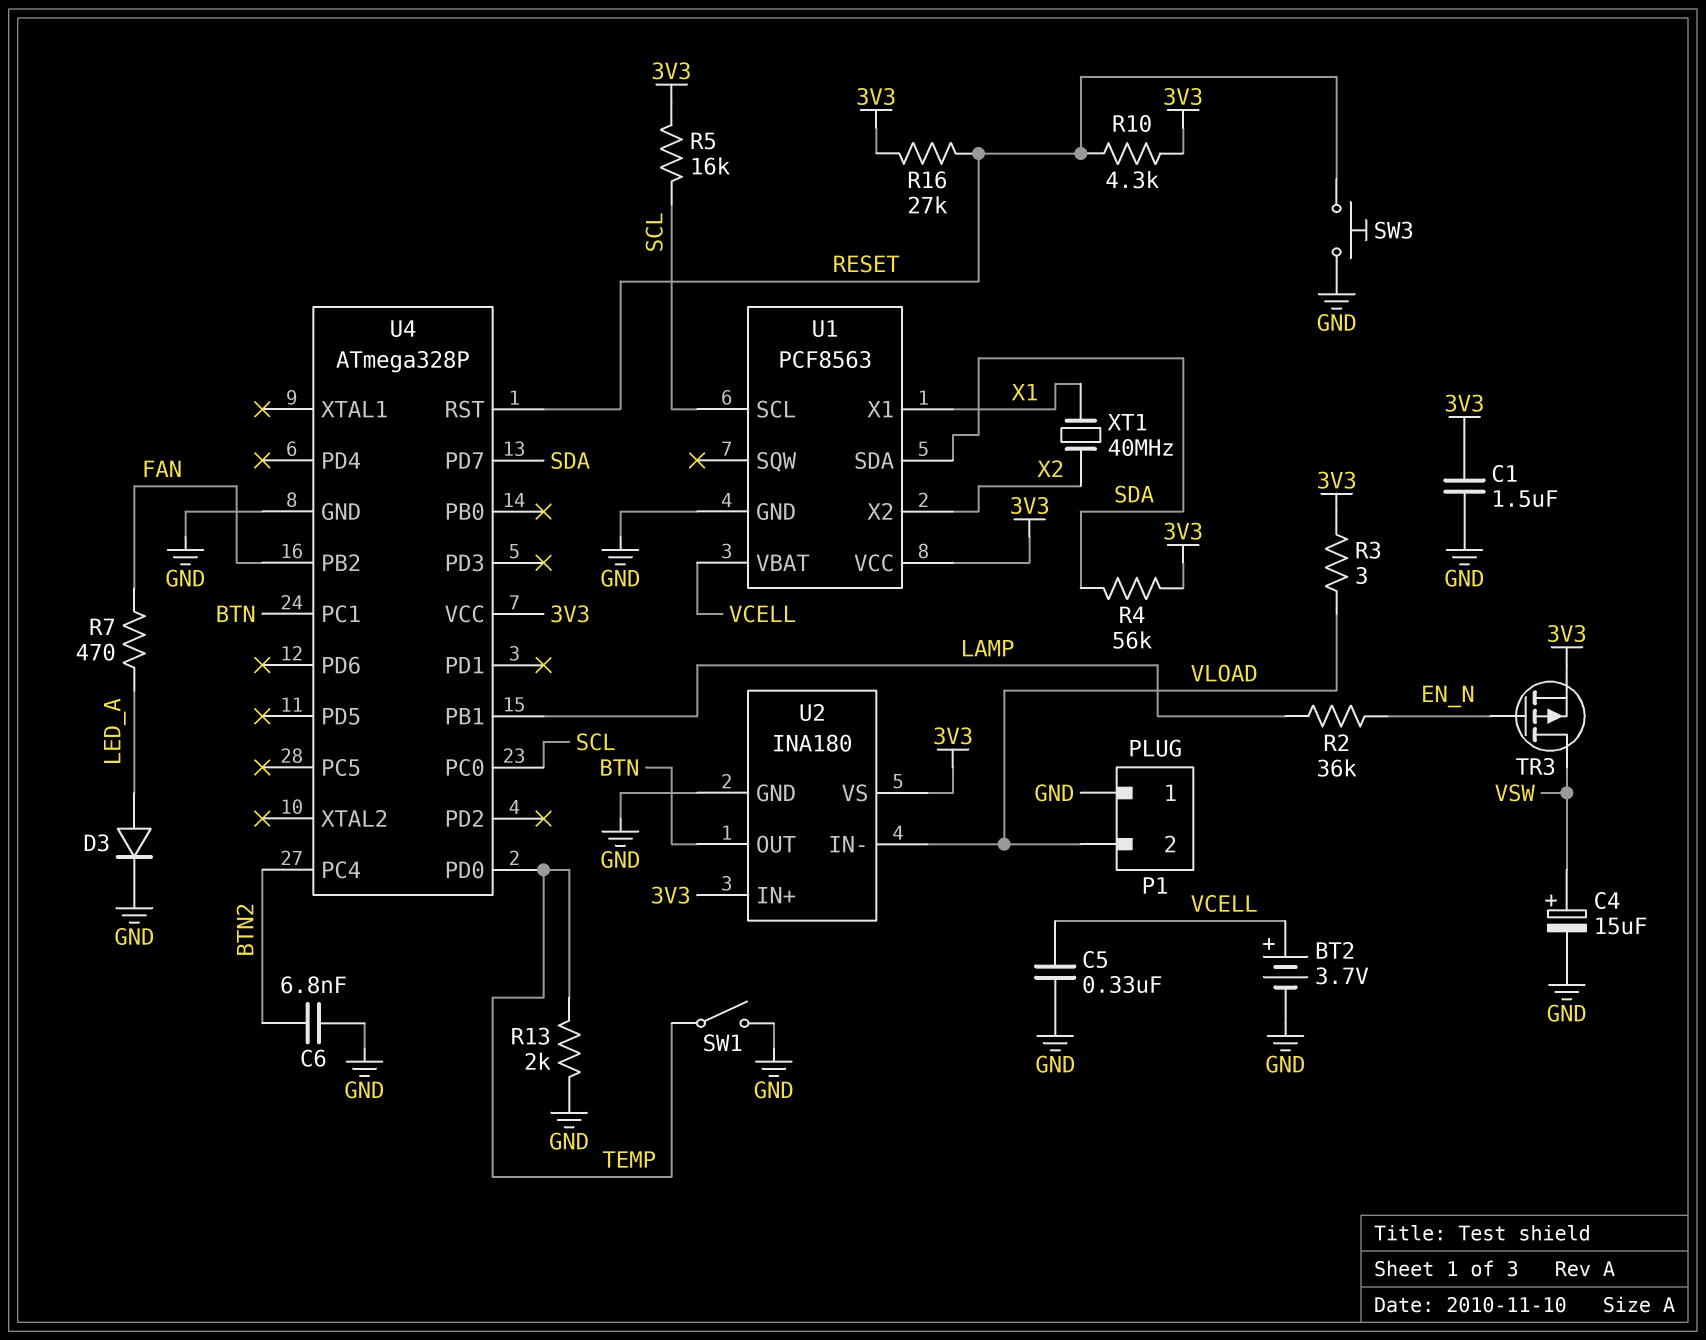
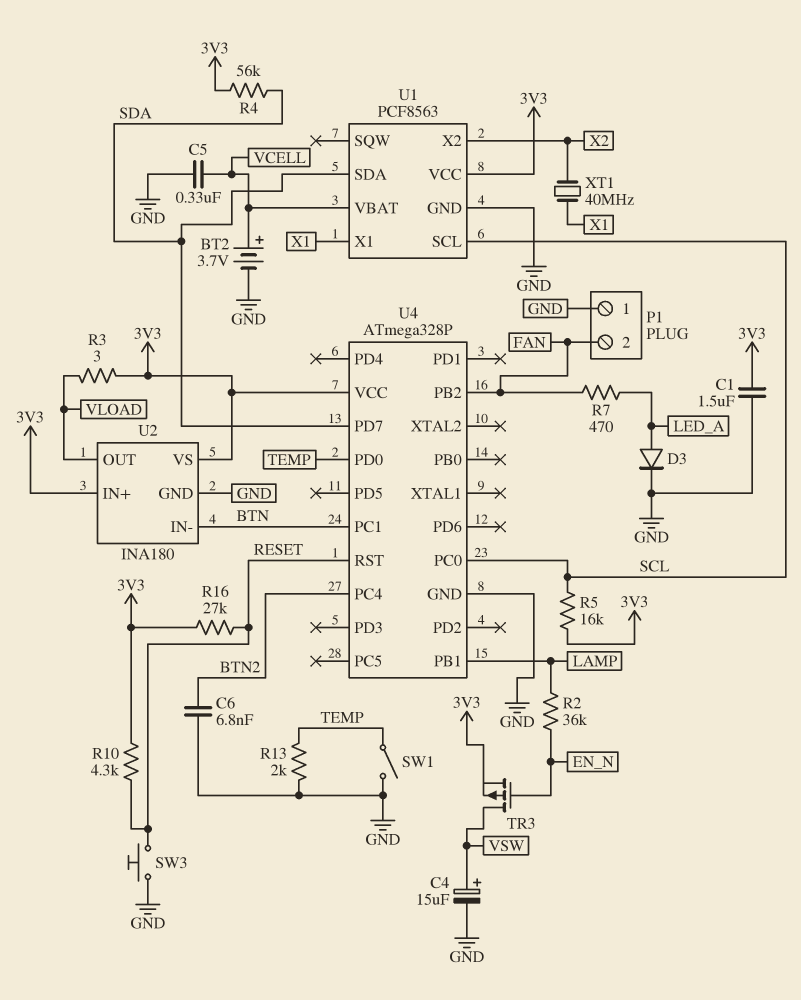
P1 pin 2: VLOAD -> FAN
U2 pin IN-: VLOAD -> BTN
U2 pin OUT: BTN -> VLOAD

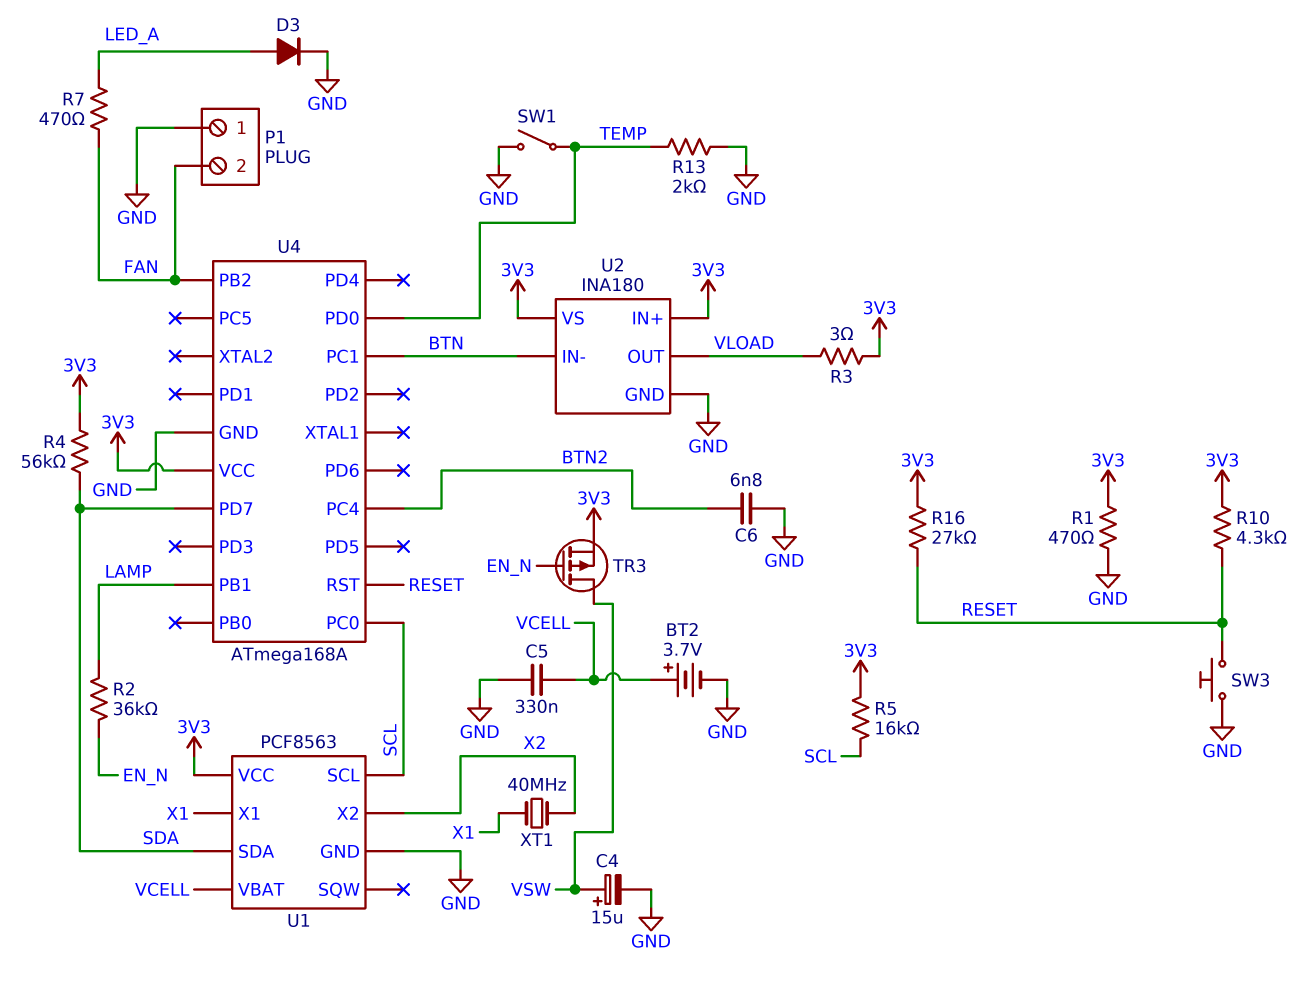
C1: 1.5uF (3V3, GND) -> none
R1: none -> 470 (3V3, GND)
U4: ATmega328P -> ATmega168A

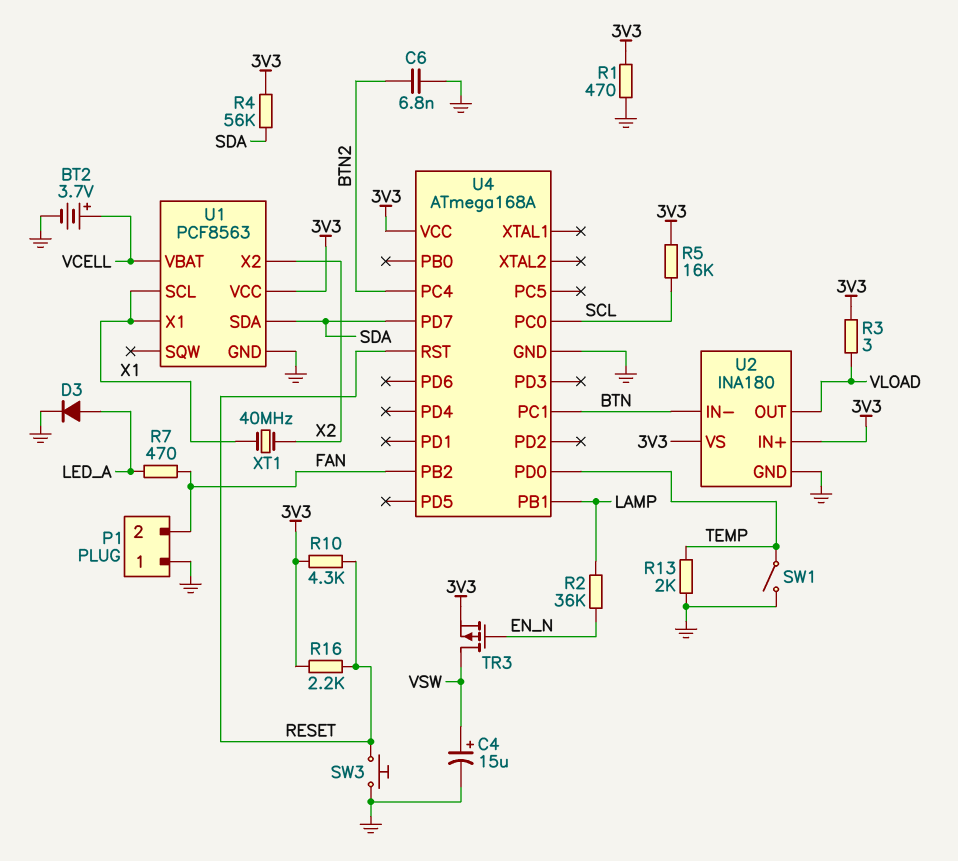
C5: 330nF (GND, VCELL) -> none
R16: 27k (3V3, RESET) -> 2.2k (3V3, RESET)
U1 pin SCL: SCL -> X1

